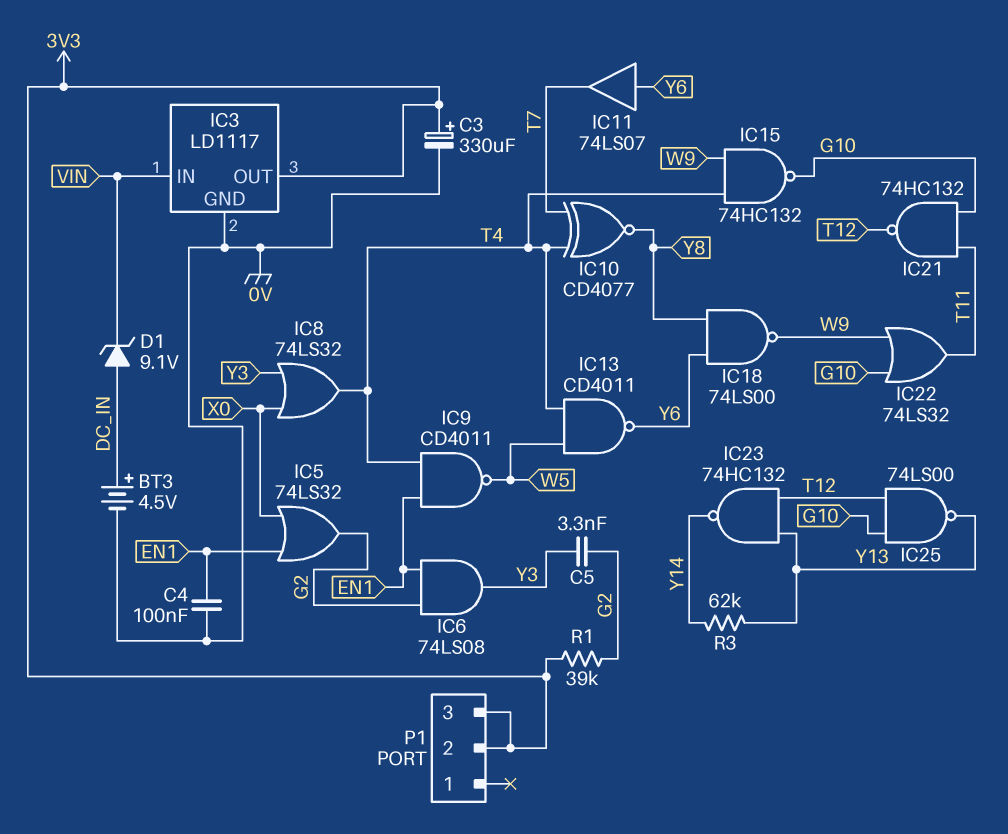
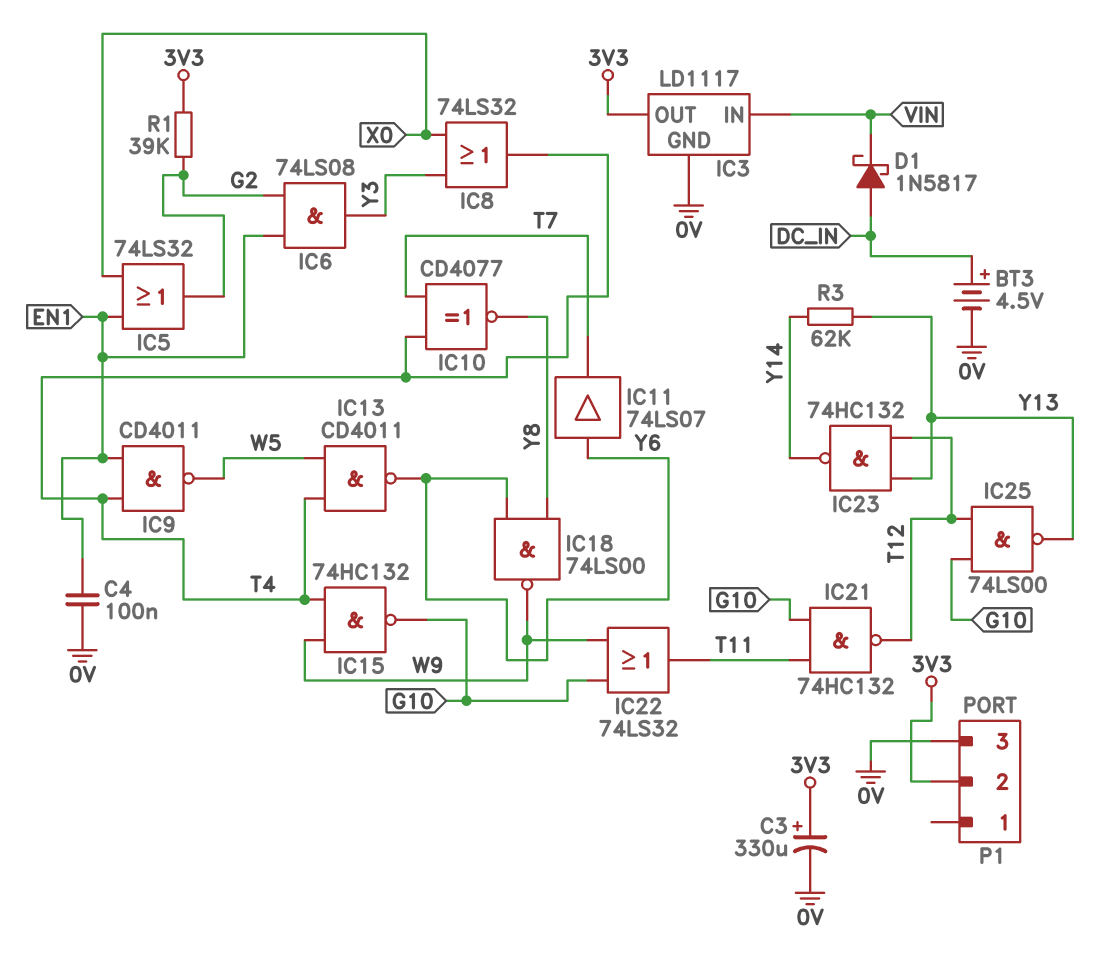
C5: 3.3nF (G2, Y3) -> none
D1: zener 9.1V (A DC_IN, K VIN) -> schottky 1N5817 (A DC_IN, K VIN)
P1 pin 3: 3V3 -> 0V

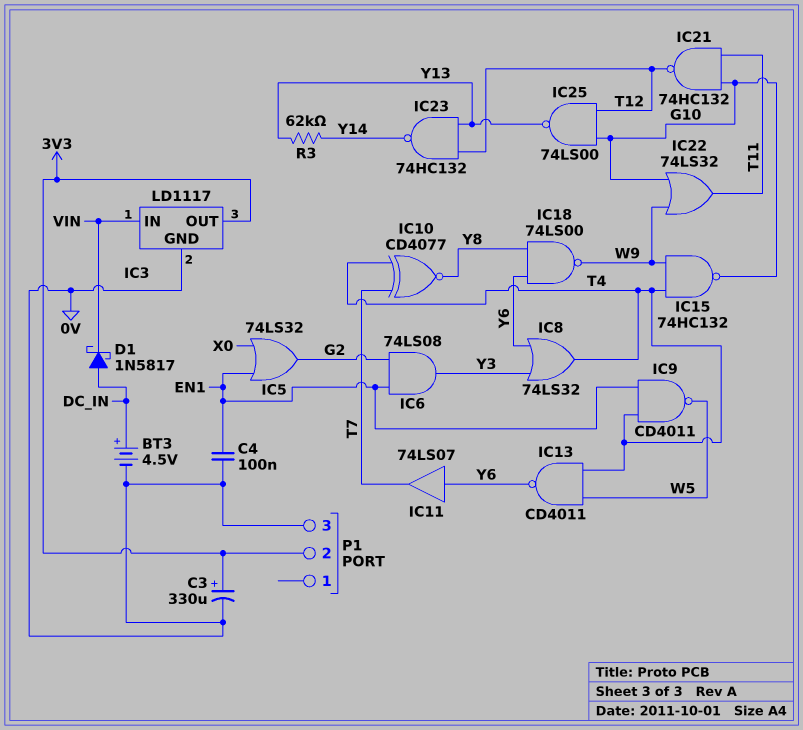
IC8: OR 74LS32 (in X0, in Y3, out T4) -> OR 74LS32 (in Y3, in Y6, out T4)
R1: 39k (3V3, G2) -> none

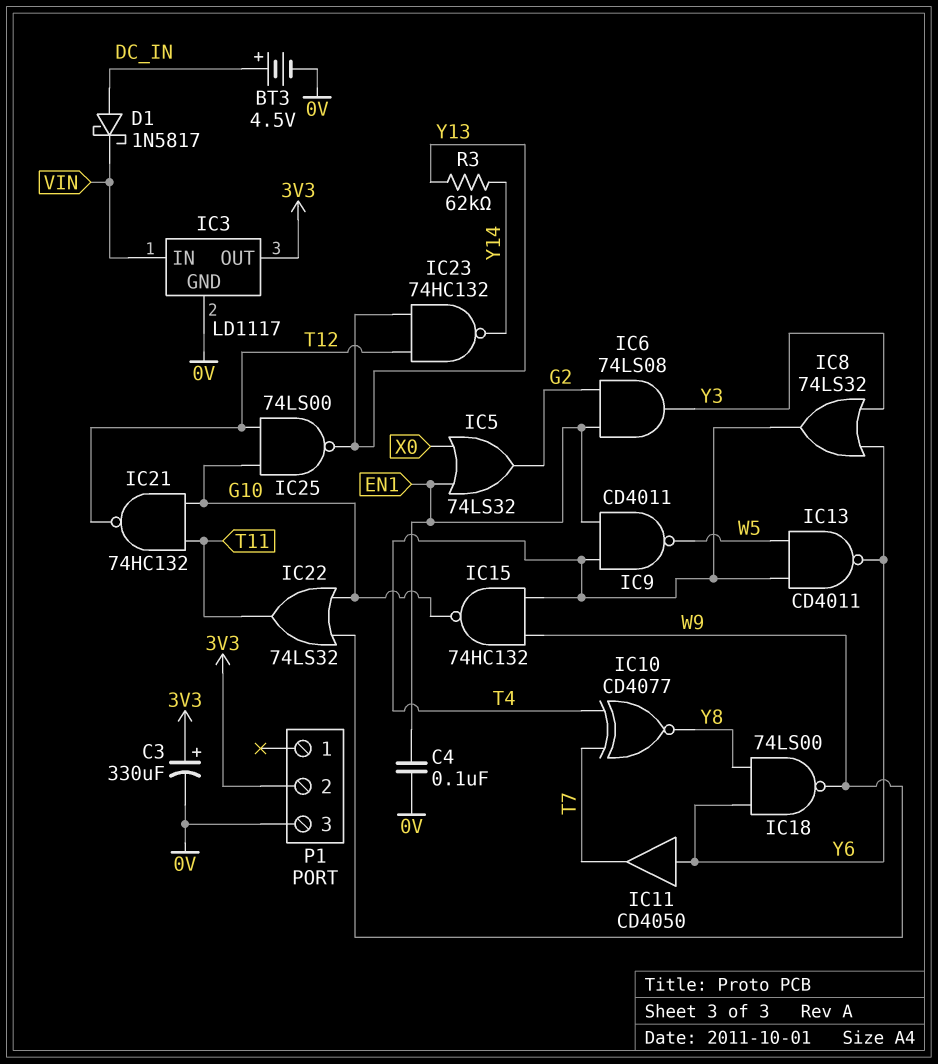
IC11: buffer 74LS07 (in Y6, out T7) -> buffer CD4050 (in Y6, out T7)

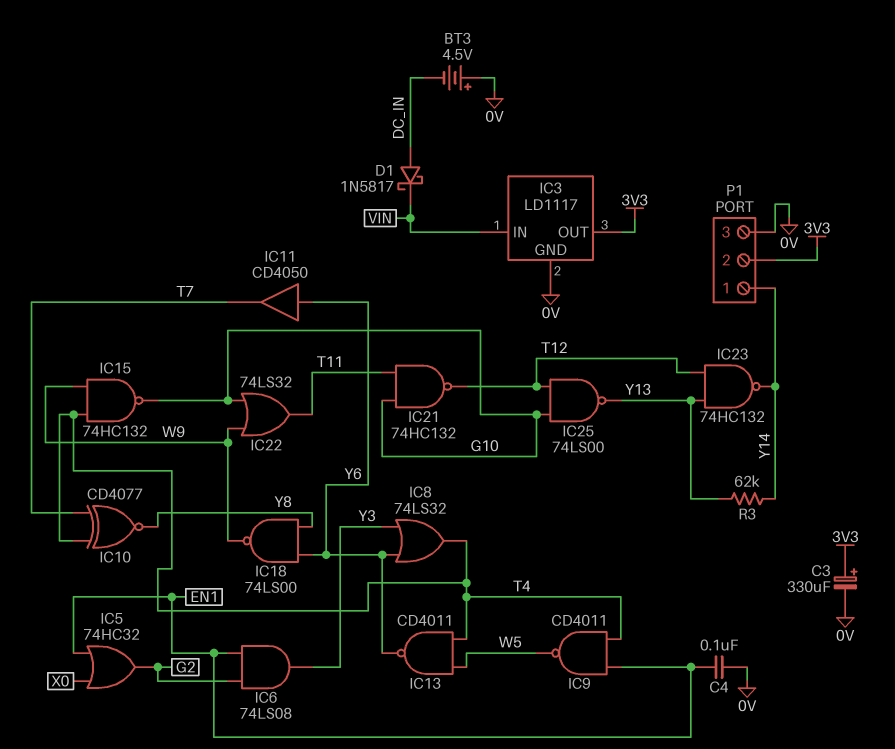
BT3: 4.5V (plus DC_IN, minus 0V) -> 4.5V (plus 0V, minus DC_IN)
IC5: OR 74LS32 (in EN1, in X0, out G2) -> OR 74HC32 (in EN1, in X0, out G2)
P1 pin 1: none -> Y14

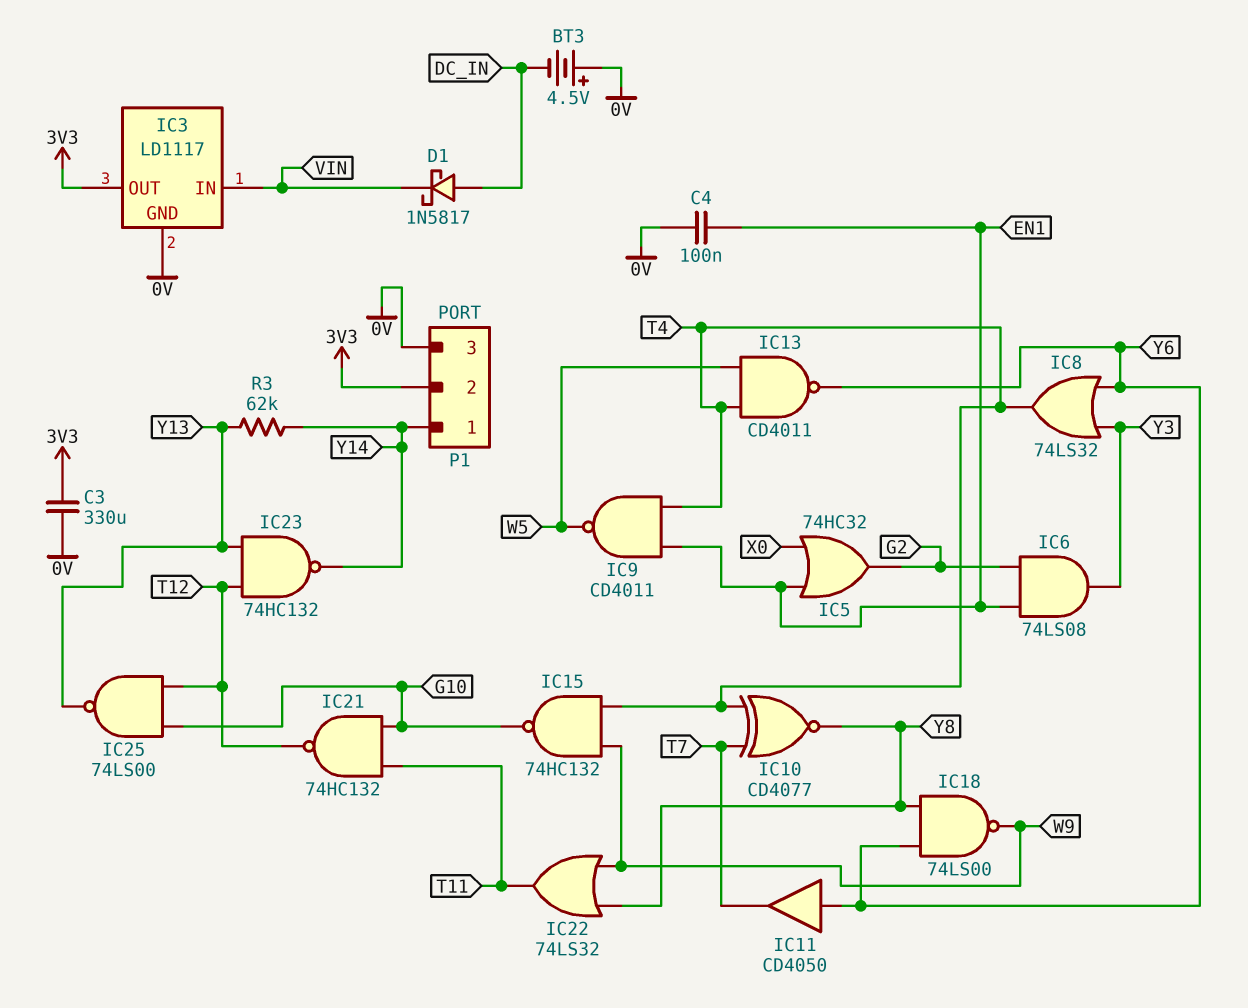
C3: 330uF (plus 3V3, minus 0V) -> 330uF (0V, 3V3)
IC22: OR 74LS32 (in G10, in W9, out T11) -> OR 74LS32 (in W9, in Y8, out T11)

